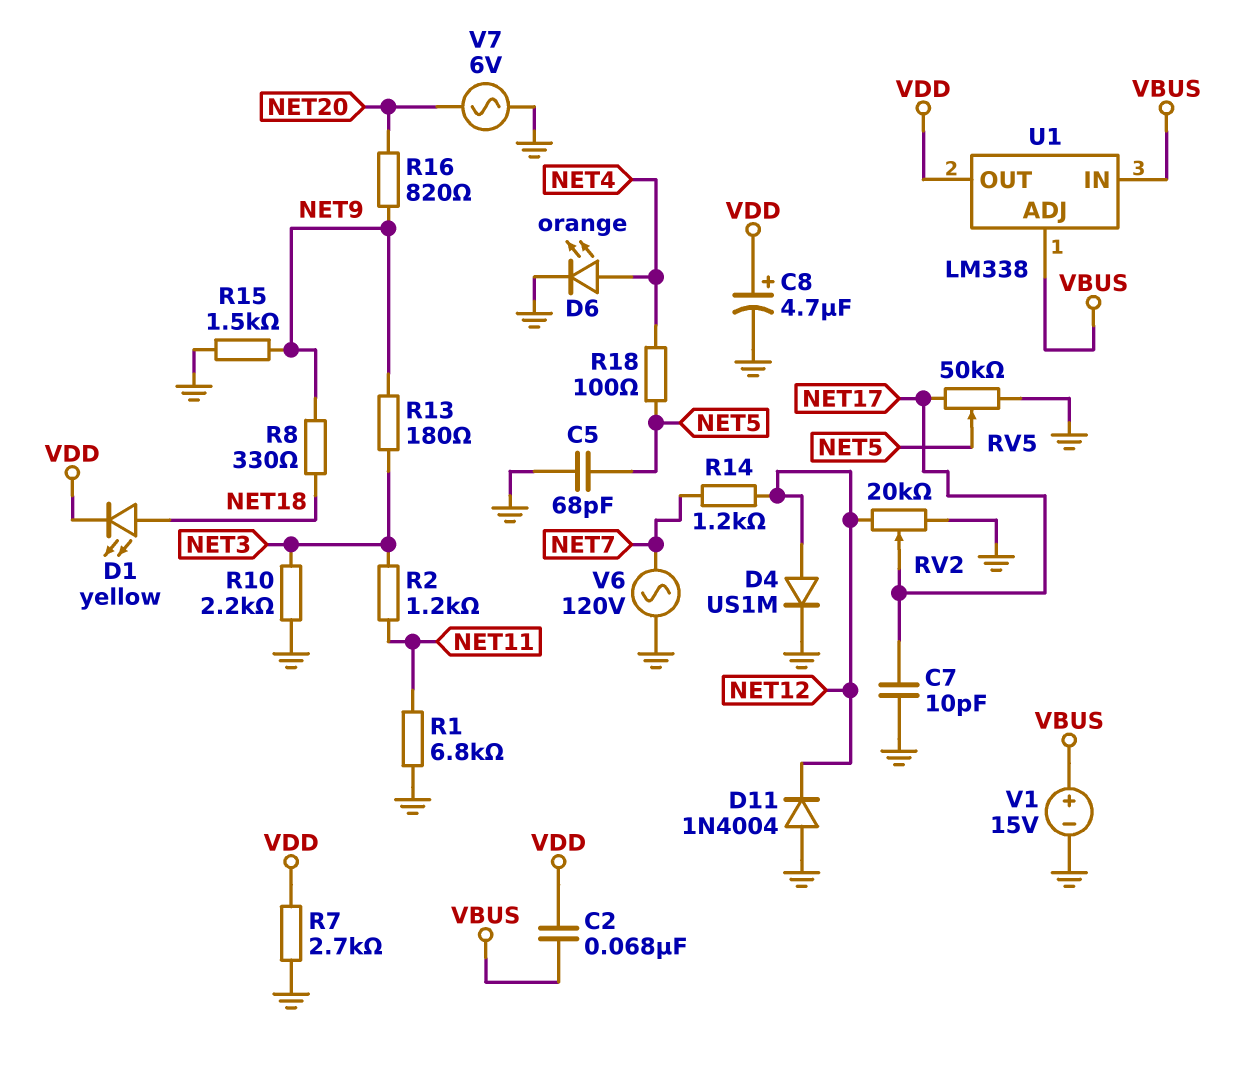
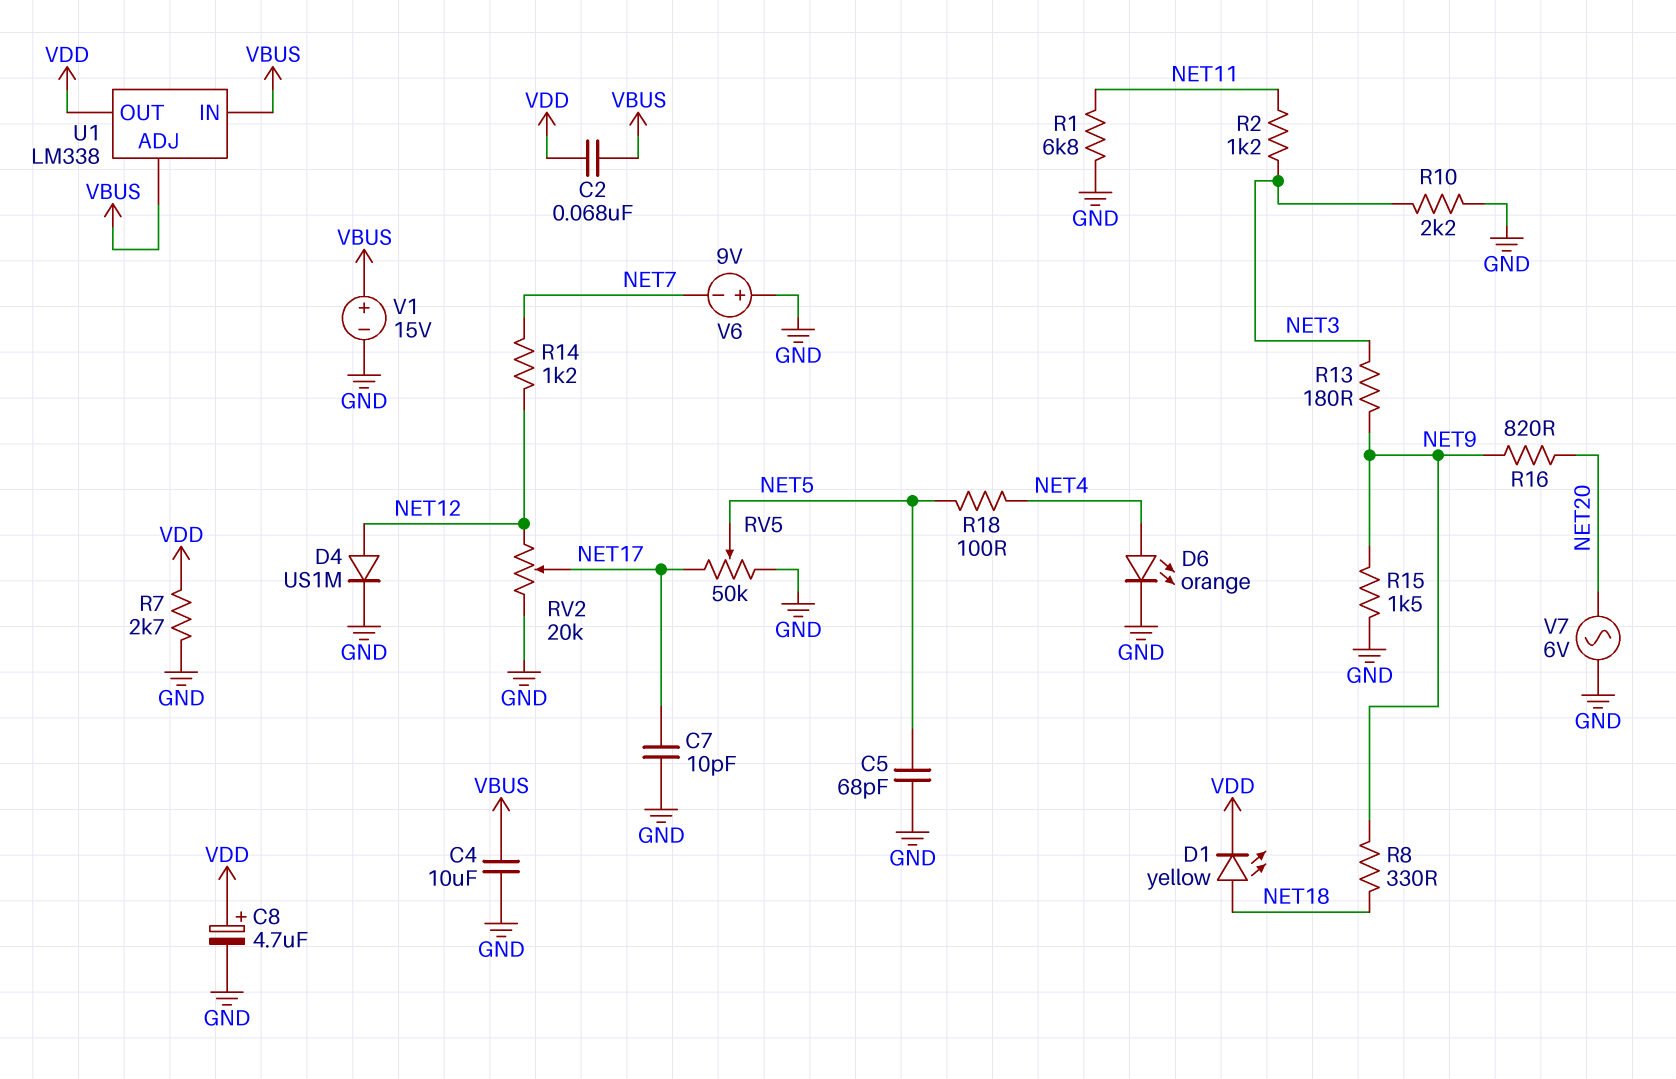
C4: none -> 10uF (GND, VBUS)
D11: diode 1N4004 (A GND, K NET12) -> none
V6: AC 120V (GND, NET7) -> 9V (plus GND, minus NET7)

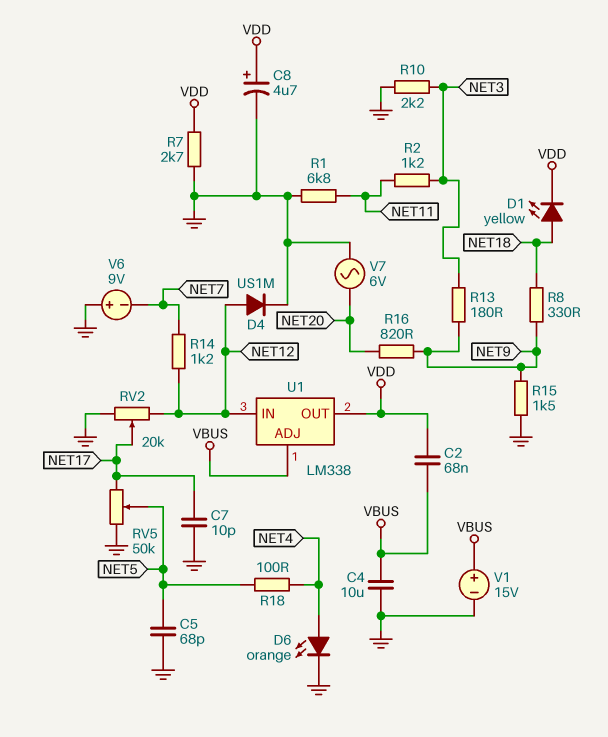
U1 pin IN: VBUS -> NET12

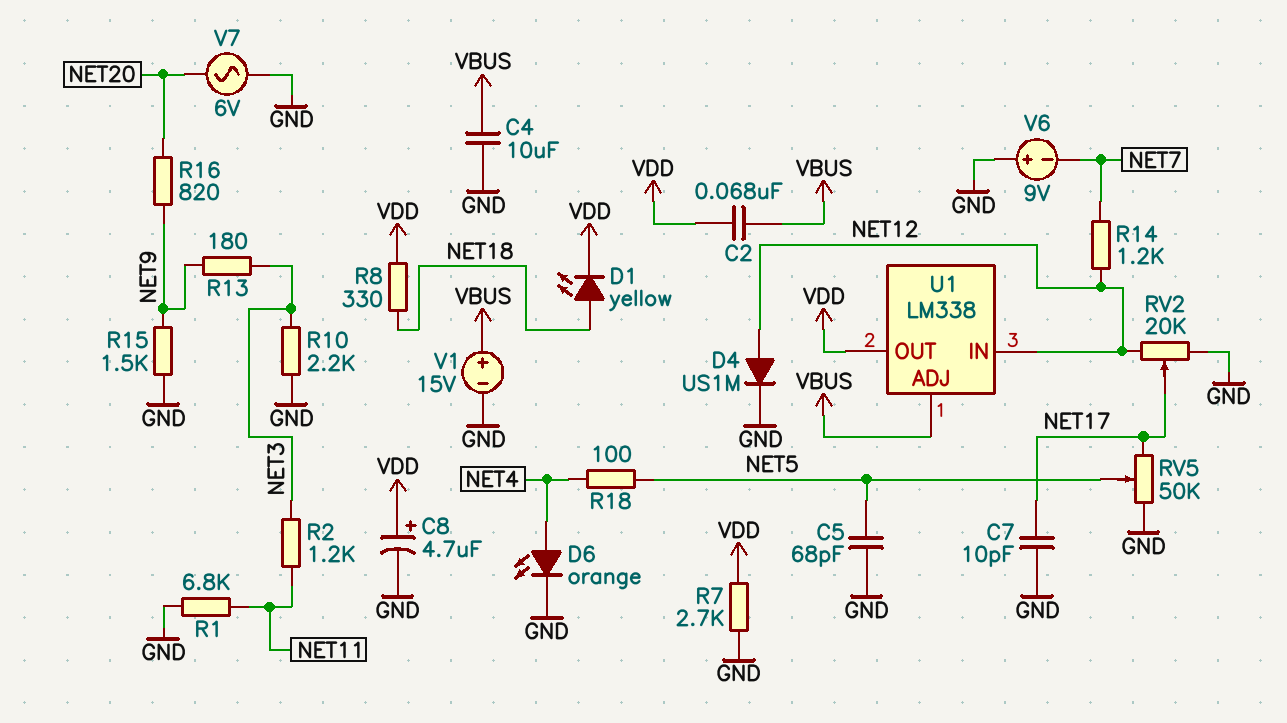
R8: 330 (NET9, NET18) -> 330 (NET18, VDD)

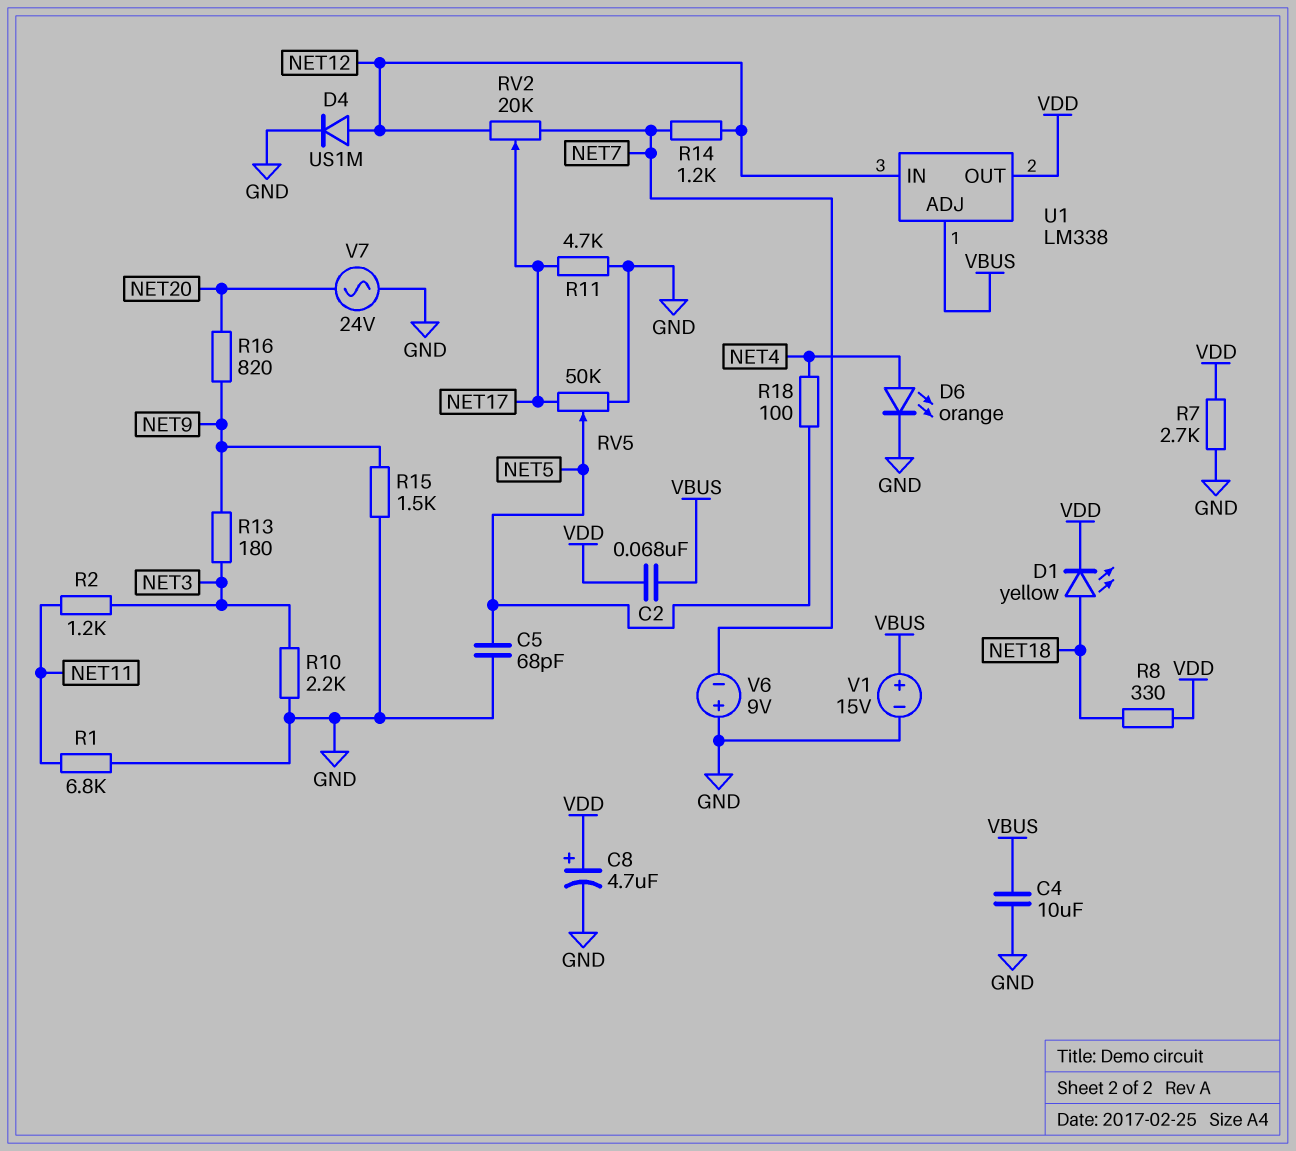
C7: 10pF (GND, NET17) -> none
R11: none -> 4.7k (GND, NET17)
RV2: 20k (GND, NET12, wiper NET17) -> 20k (NET7, NET12, wiper NET17)
V7: AC 6V (GND, NET20) -> AC 24V (GND, NET20)

